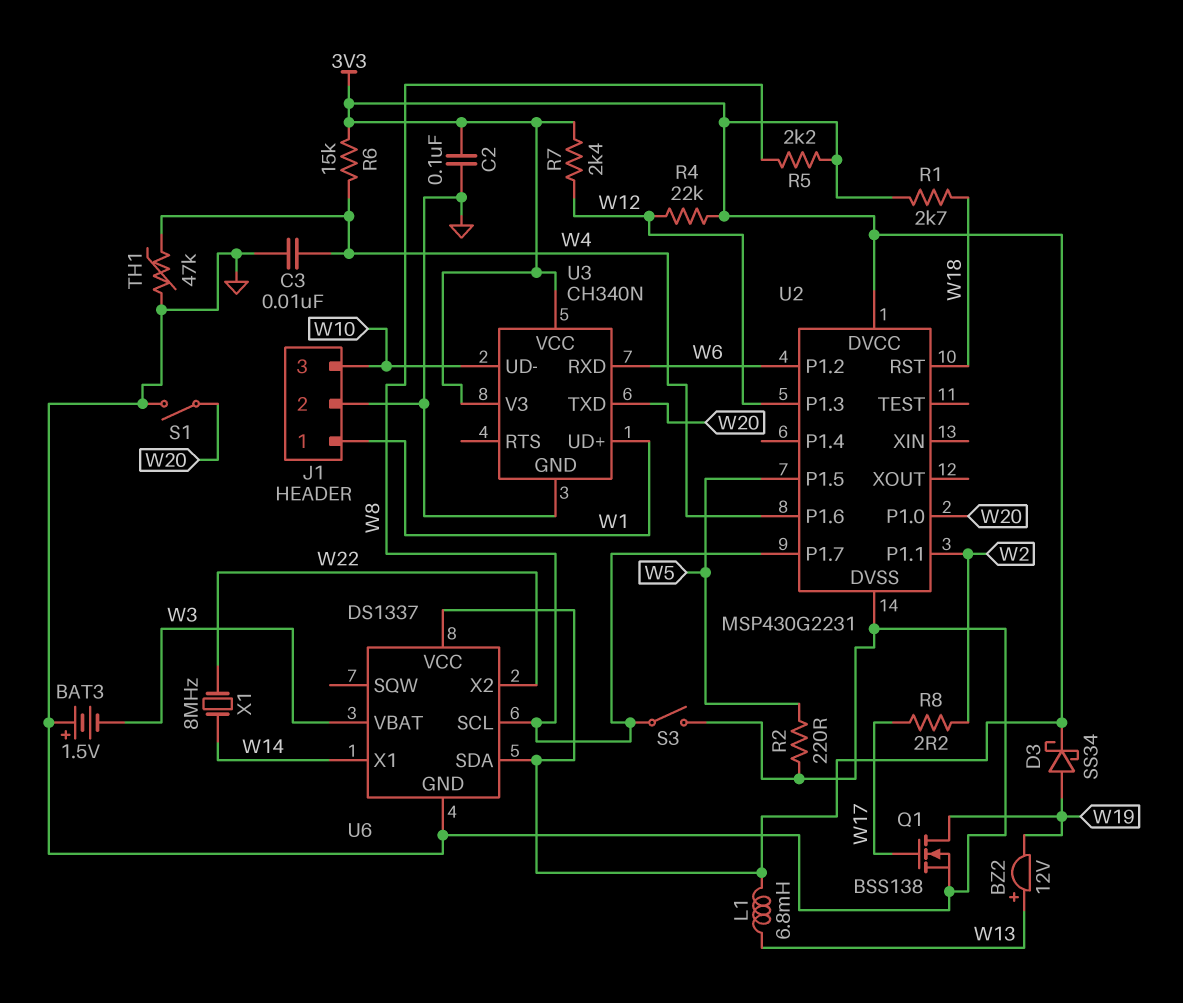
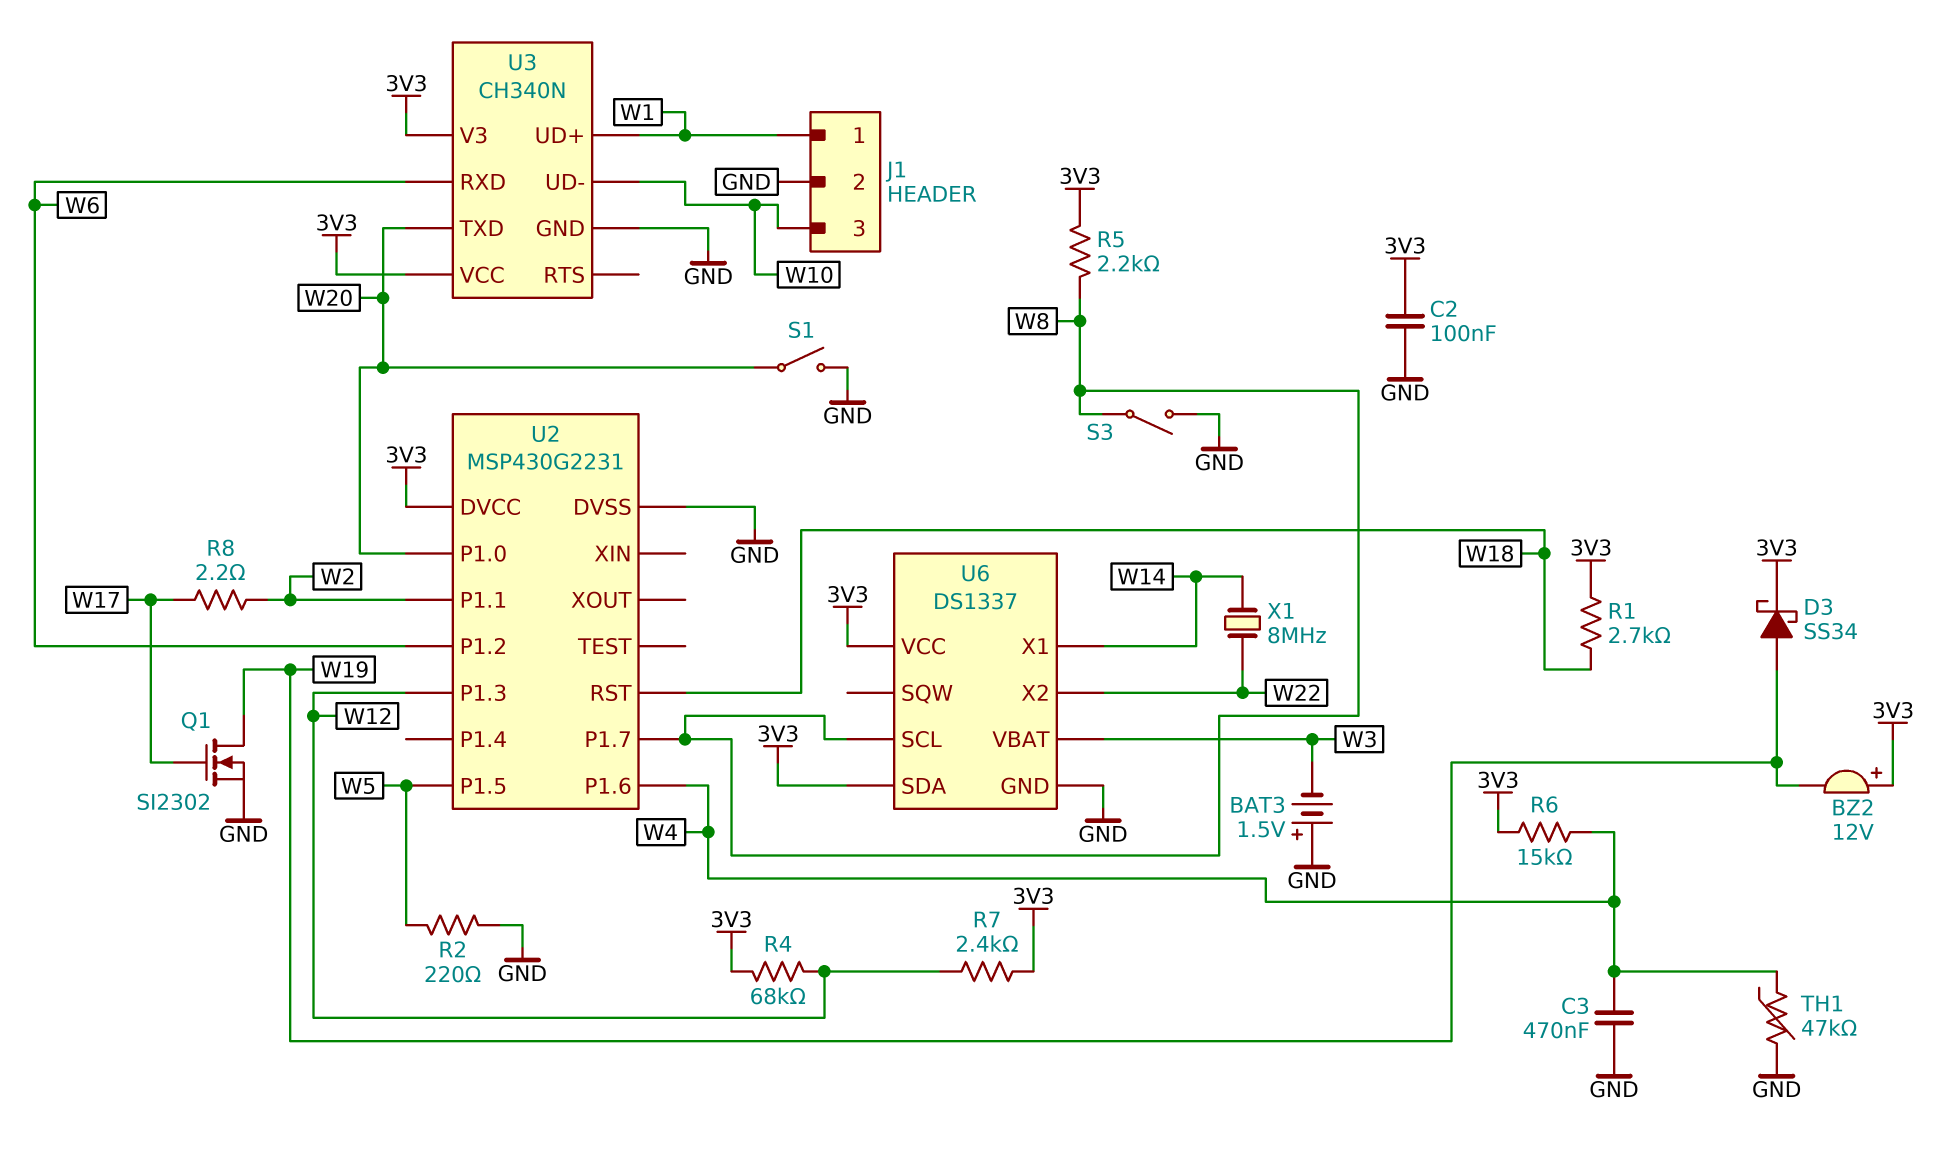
BZ2: buzzer 12V (plus W13, minus W19) -> buzzer 12V (plus 3V3, minus W19)
C3: 10nF (GND, W4) -> 470nF (GND, W4)
L1: 6.8mH (3V3, W13) -> none
Q1: NMOS BSS138 (G W17, D W19, S GND) -> NMOS SI2302 (G W17, D W19, S GND)
R4: 22k (3V3, W12) -> 68k (3V3, W12)

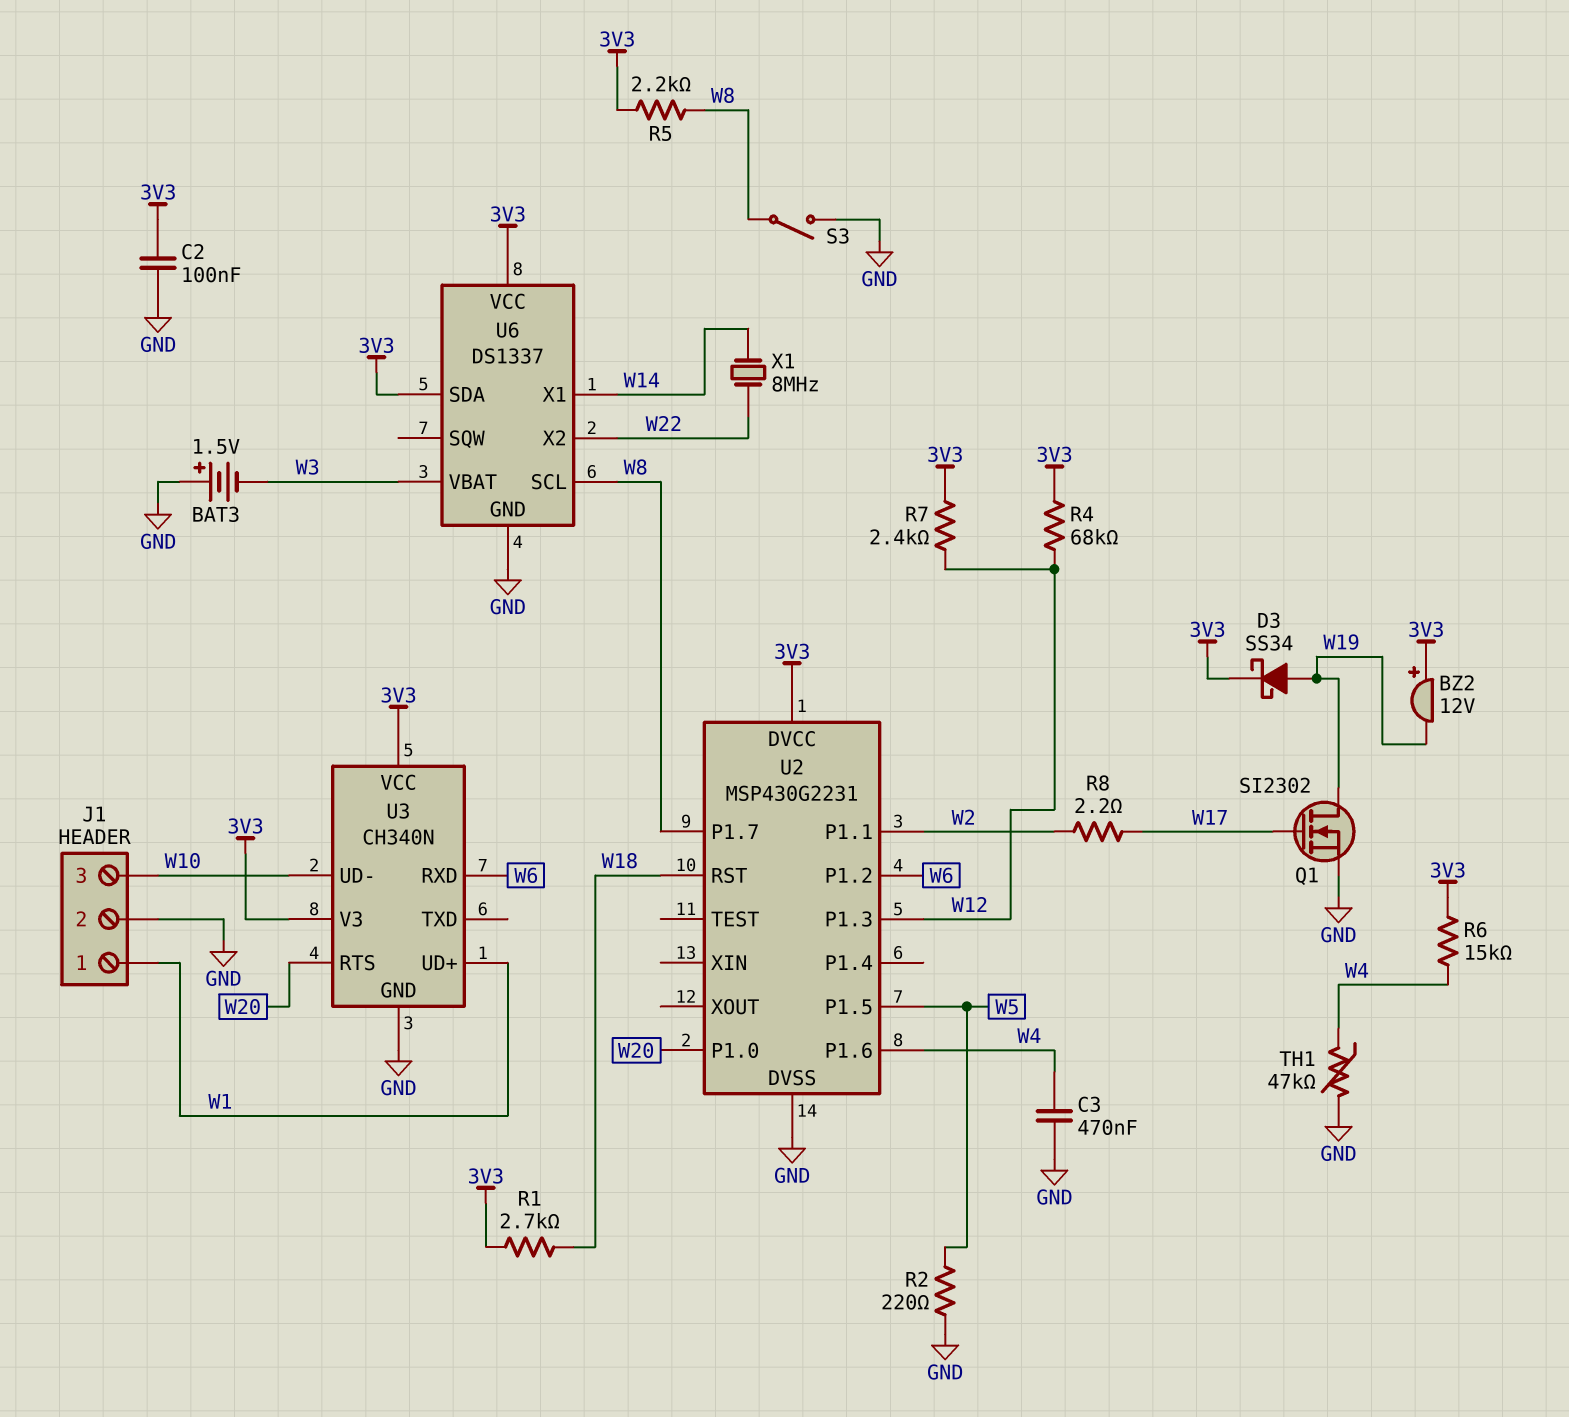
S1: switch (GND, W20) -> none
U3 pin RTS: none -> W20
U3 pin TXD: W20 -> none

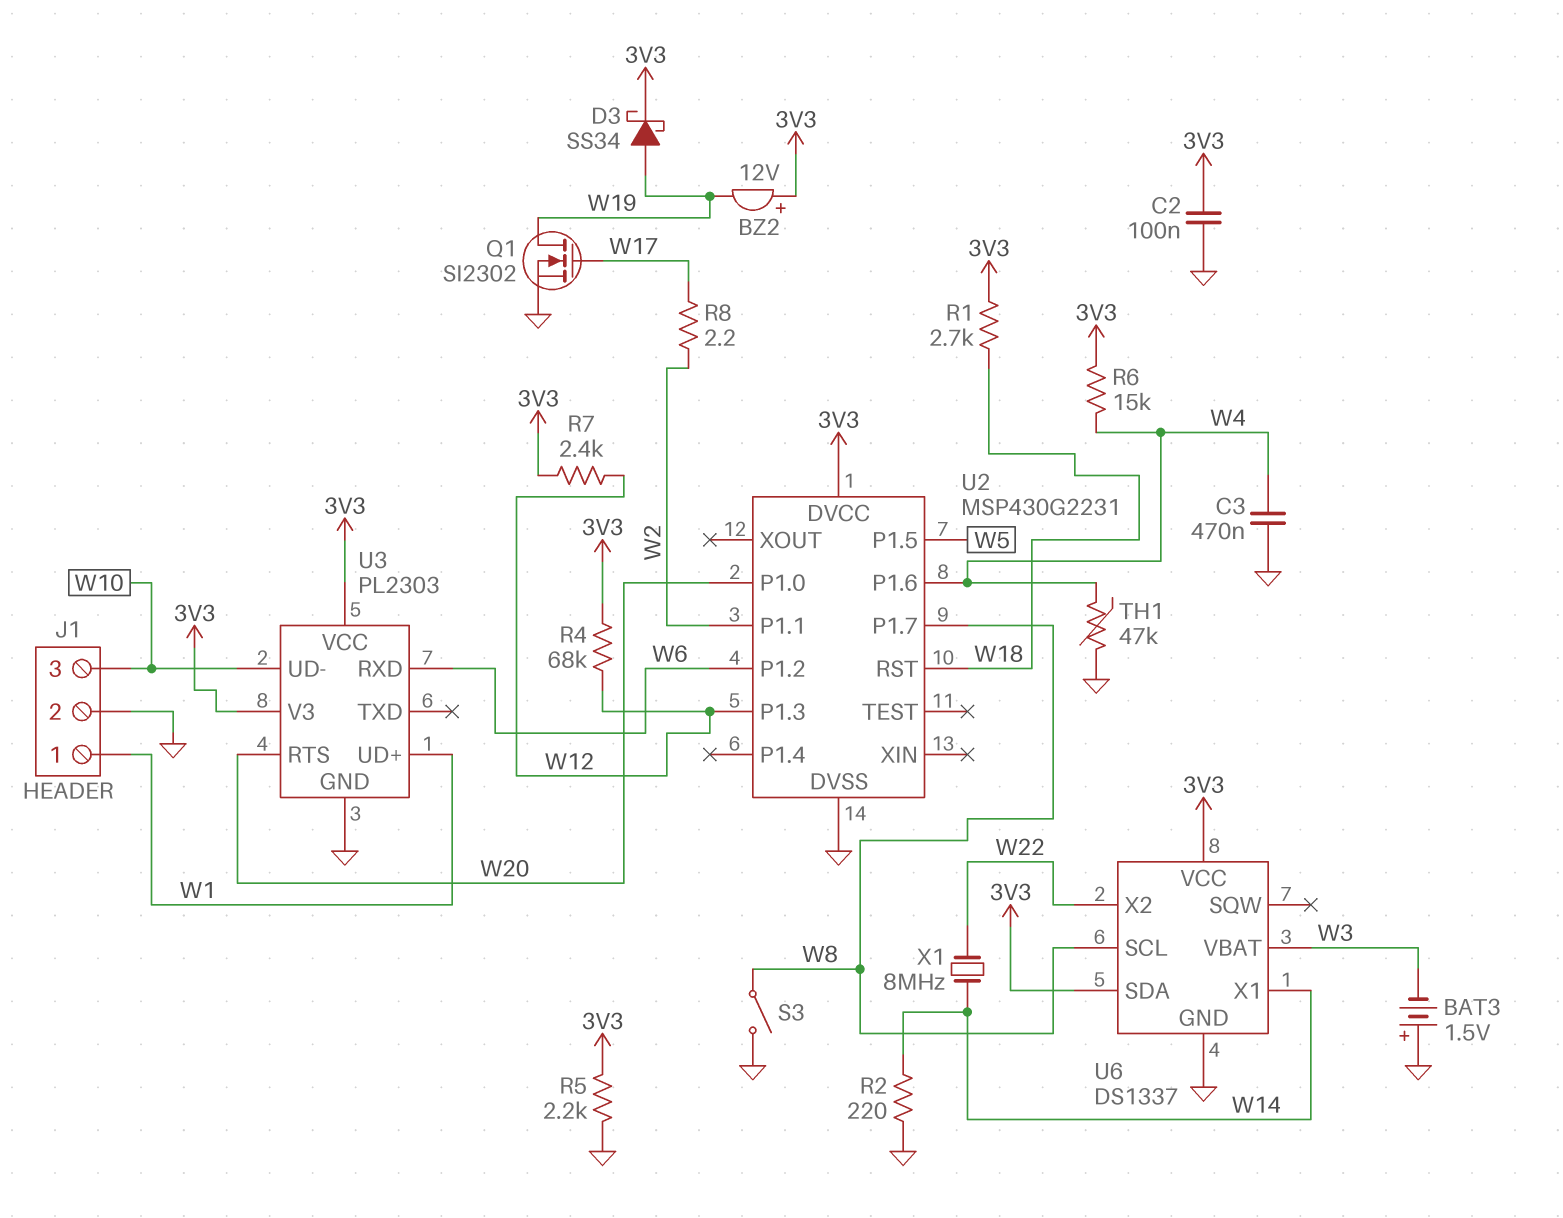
R2: 220 (GND, W5) -> 220 (GND, W14)
R5: 2.2k (3V3, W8) -> 2.2k (3V3, GND)
U3: CH340N -> PL2303

